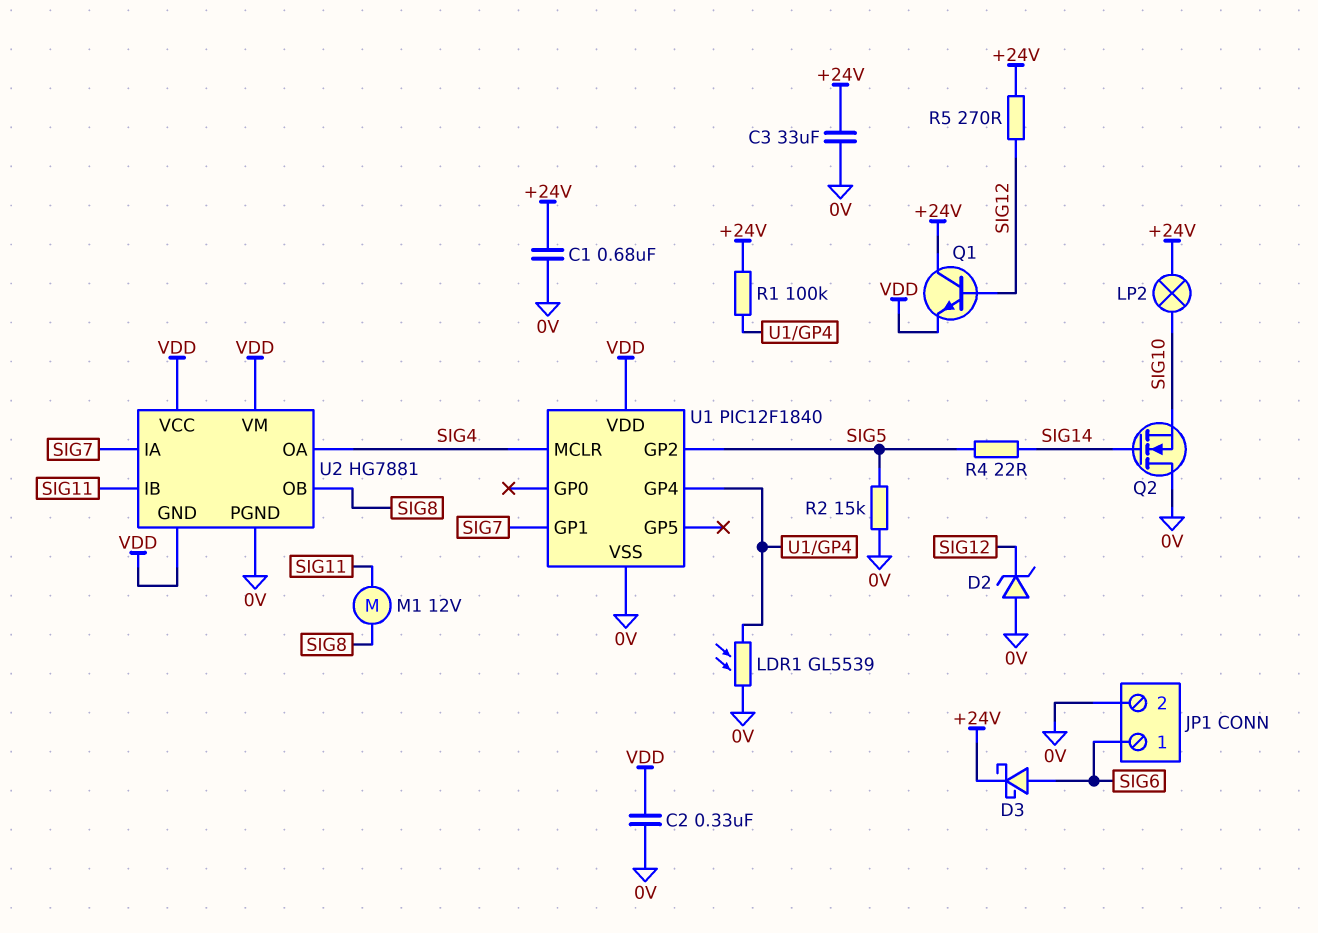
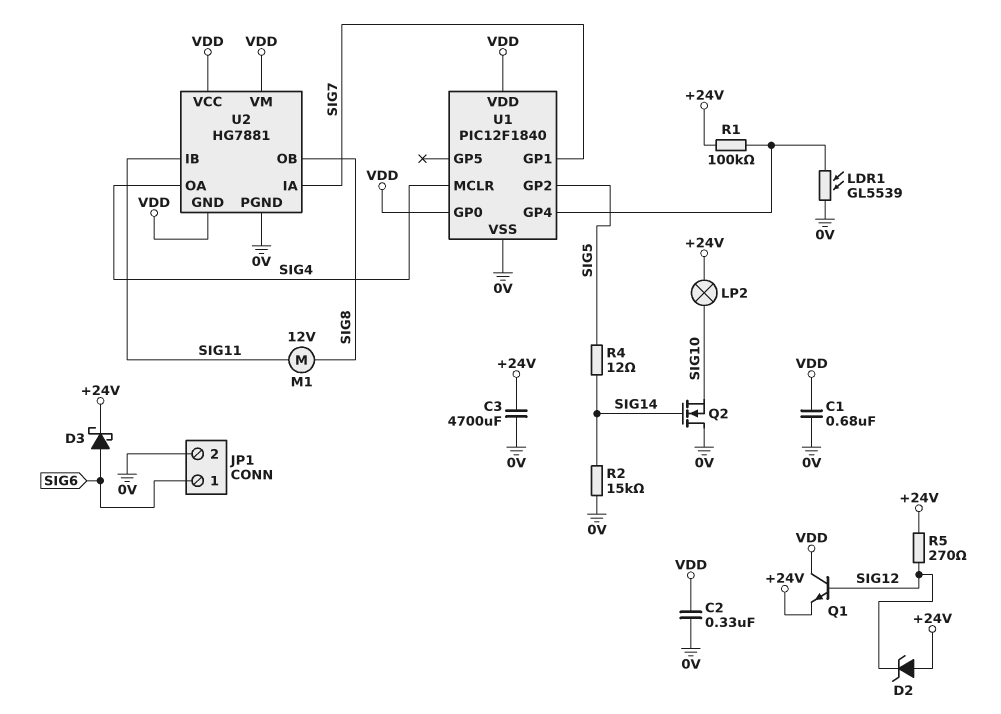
C1: 680nF (+24V, 0V) -> 680nF (0V, VDD)
C3: 33uF (+24V, 0V) -> 4700uF (+24V, 0V)
D2: zener (A 0V, K SIG12) -> zener (A +24V, K SIG12)
Q1: NPN (B SIG12, C +24V, E VDD) -> NPN (B SIG12, C VDD, E +24V)
R2: 15k (0V, SIG5) -> 15k (0V, SIG14)
R4: 22 (SIG5, SIG14) -> 12 (SIG5, SIG14)
U1 pin GP0: none -> VDD

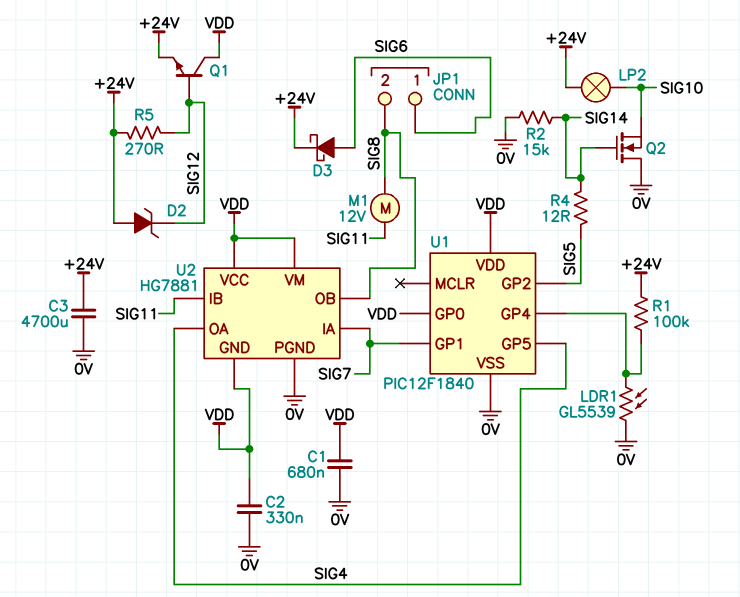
JP1 pin 2: 0V -> SIG8
U1 pin GP5: none -> SIG4
U1 pin MCLR: SIG4 -> none

